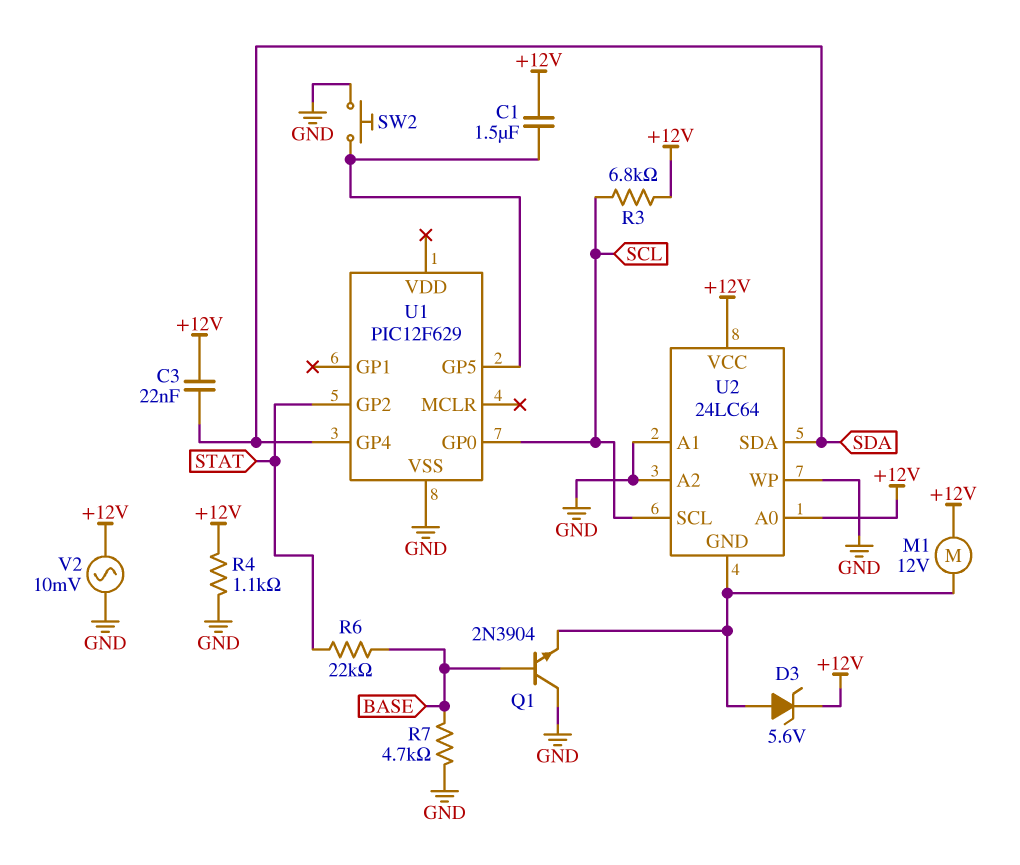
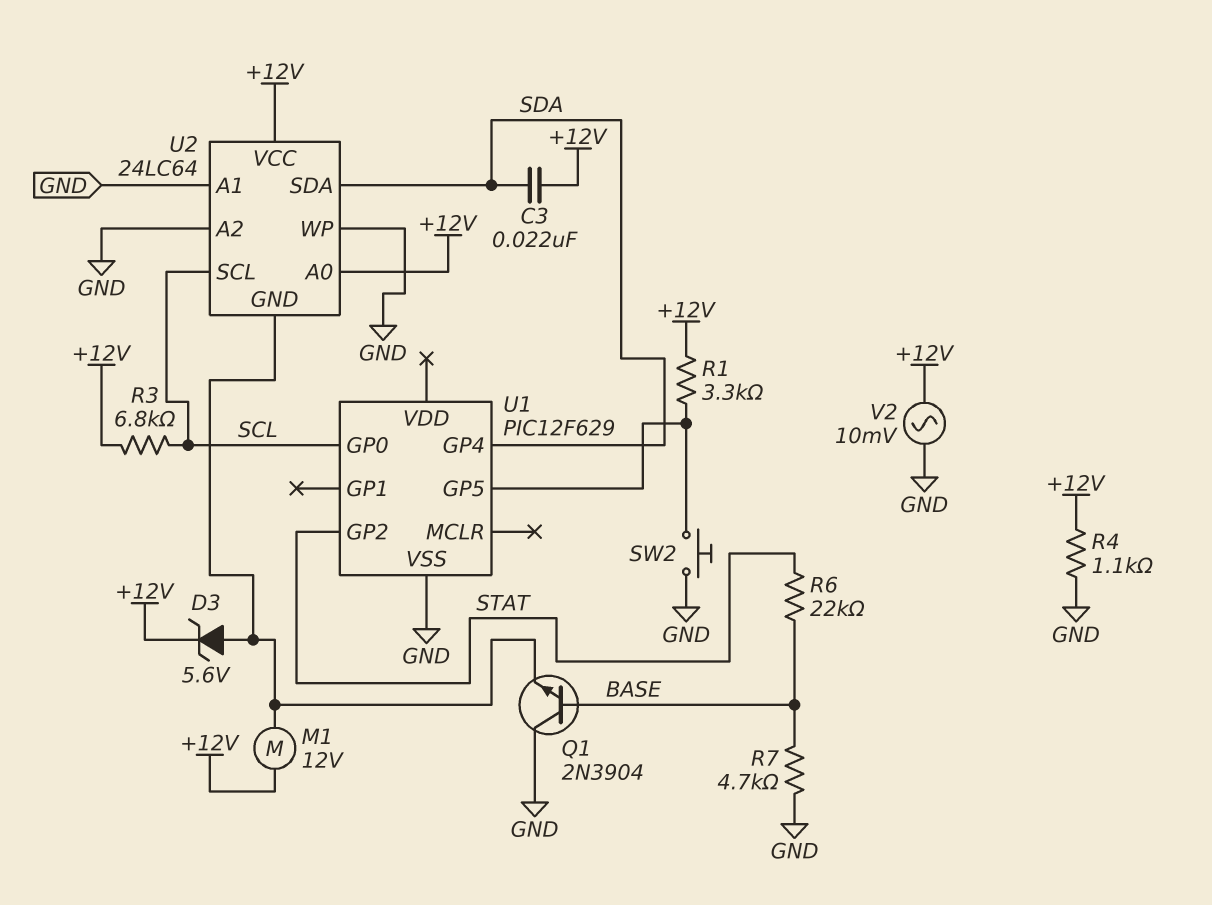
C1: 1.5uF (+12V, U1/GP5) -> none
R1: none -> 3.3k (+12V, U1/GP5)

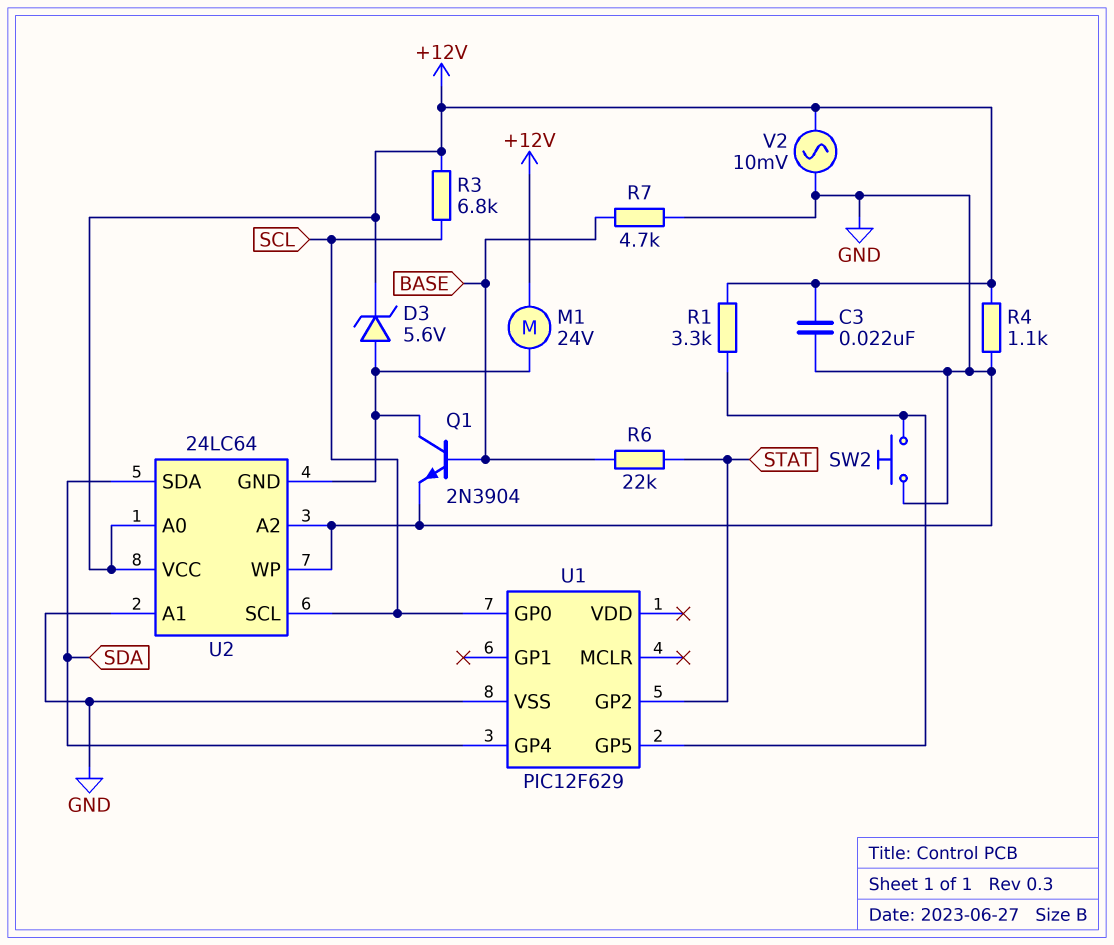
C3: 22nF (+12V, SDA) -> 22nF (+12V, GND)
M1: motor 12V (+12V, U2/GND) -> motor 24V (+12V, U2/GND)
Q1: NPN 2N3904 (B BASE, C GND, E U2/GND) -> NPN 2N3904 (B BASE, C U2/GND, E GND)

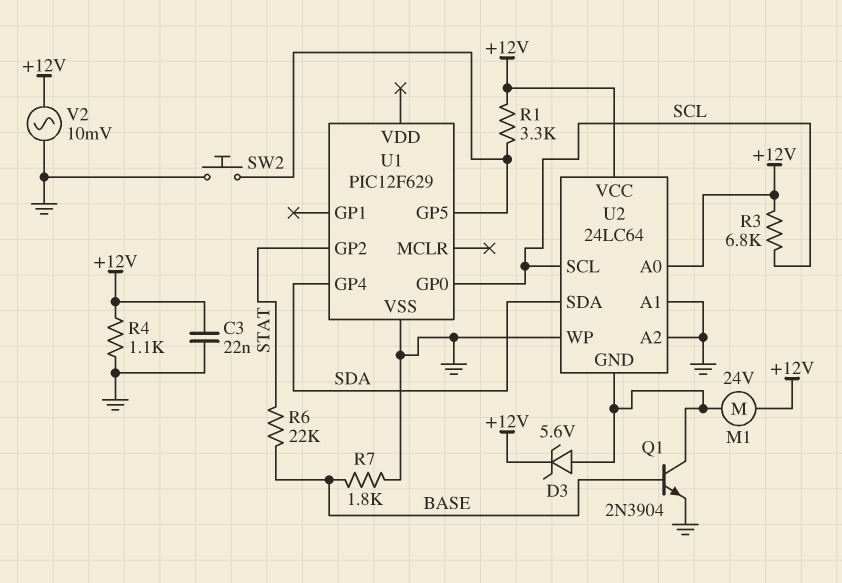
R7: 4.7k (BASE, GND) -> 1.8k (BASE, GND)

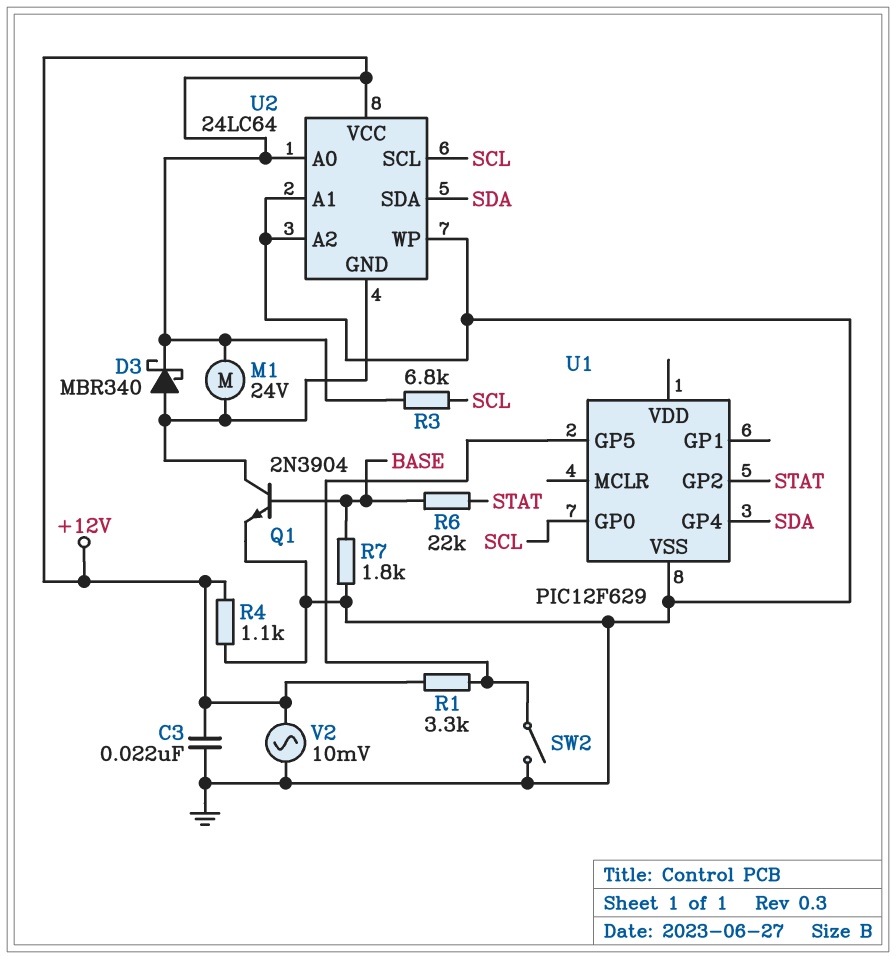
D3: zener 5.6V (A U2/GND, K +12V) -> schottky MBR340 (A U2/GND, K +12V)
SW2: button (GND, U1/GP5) -> switch (GND, U1/GP5)

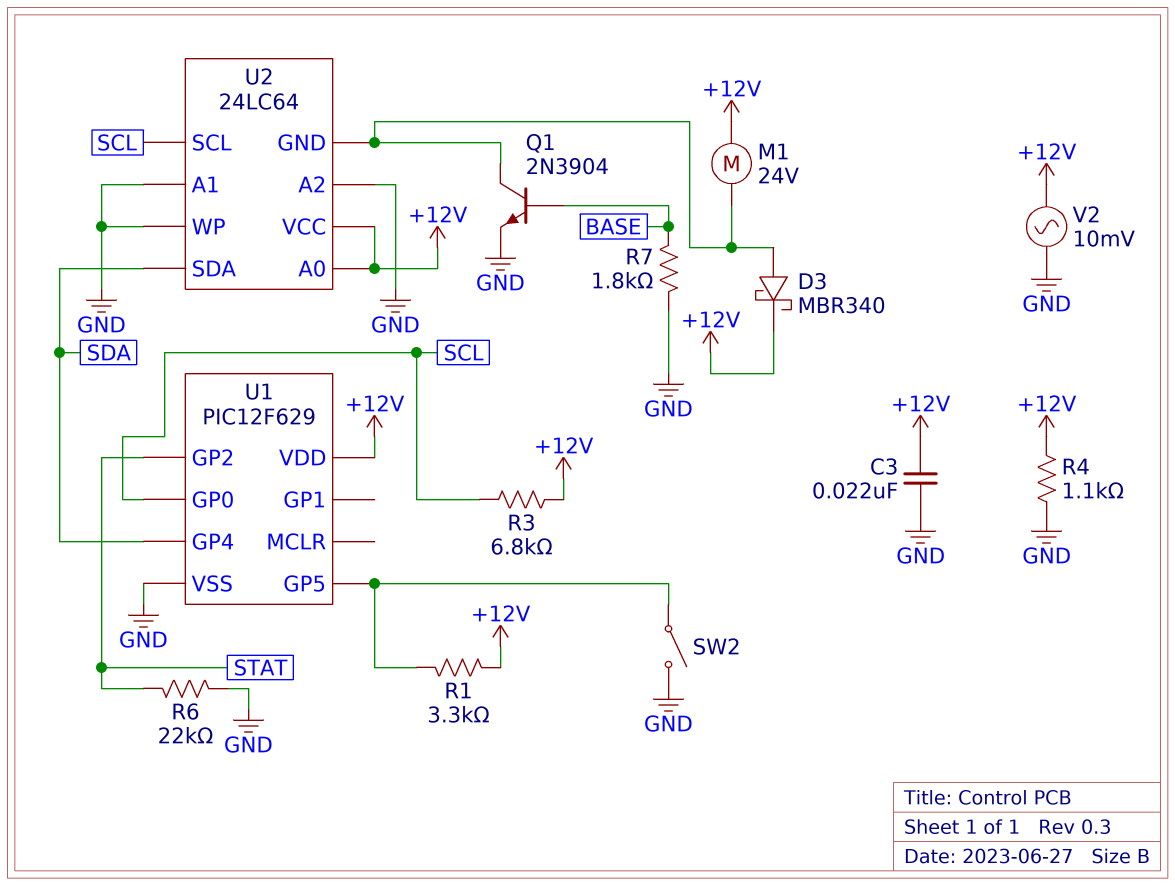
R6: 22k (BASE, STAT) -> 22k (GND, STAT)
U1 pin VDD: none -> +12V

